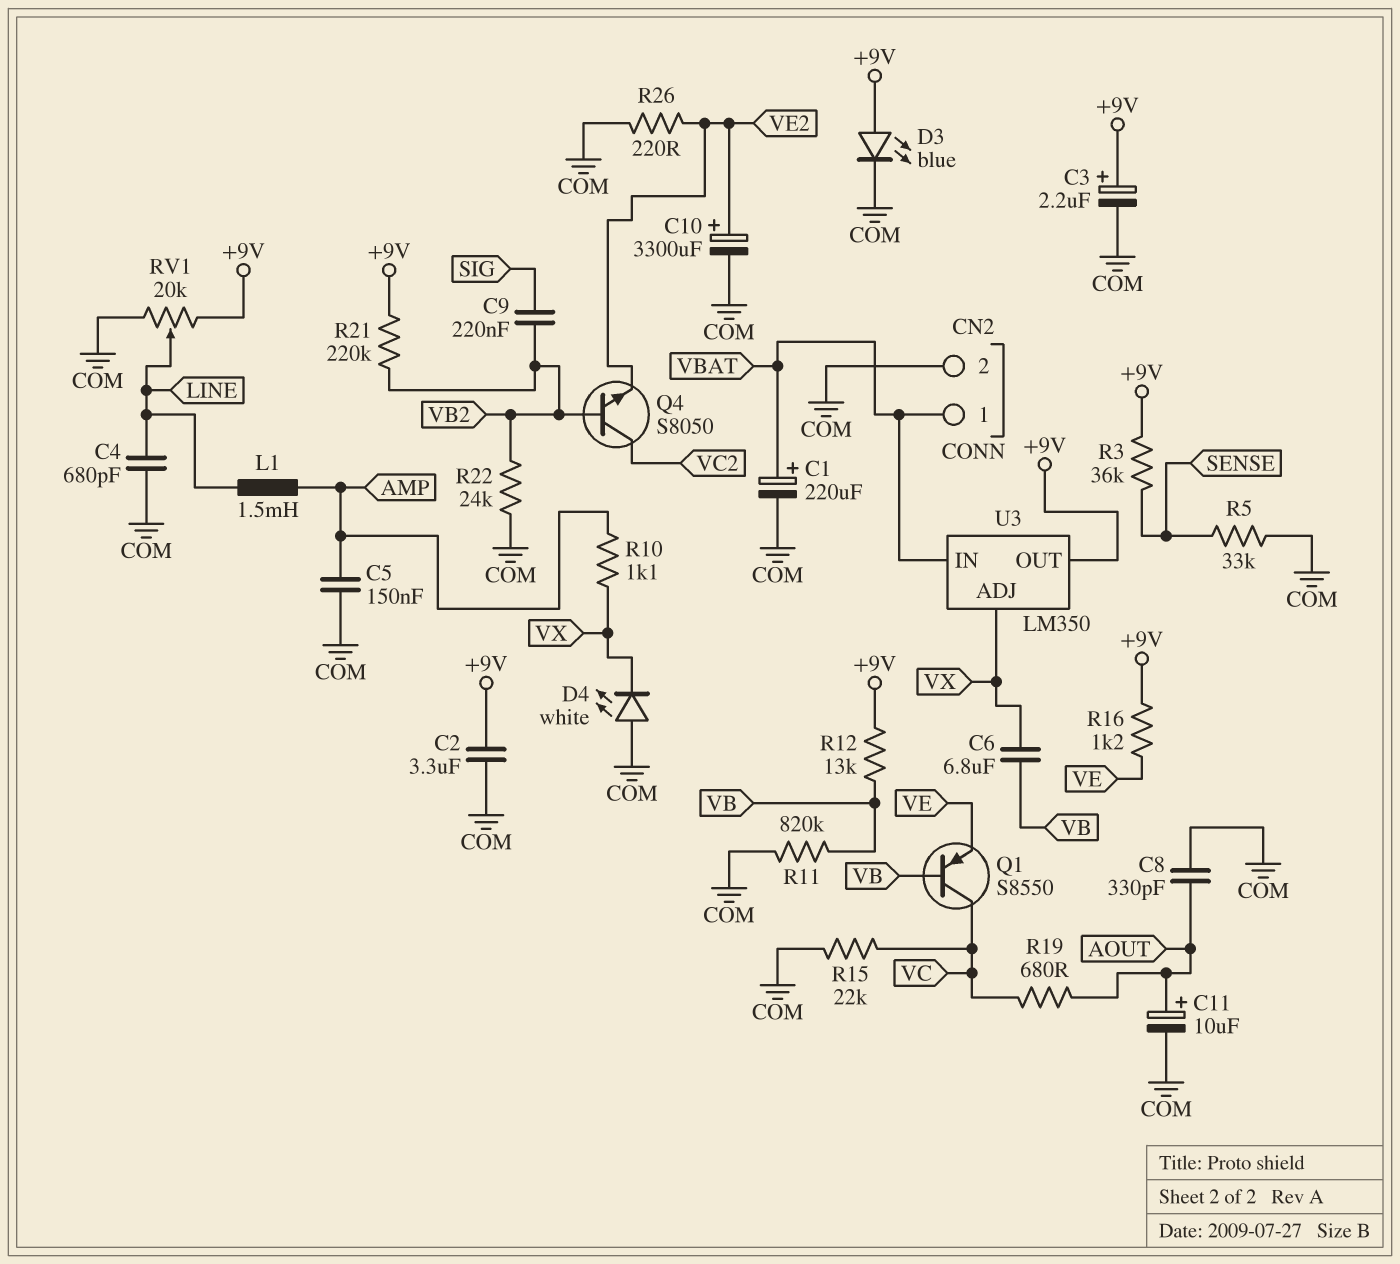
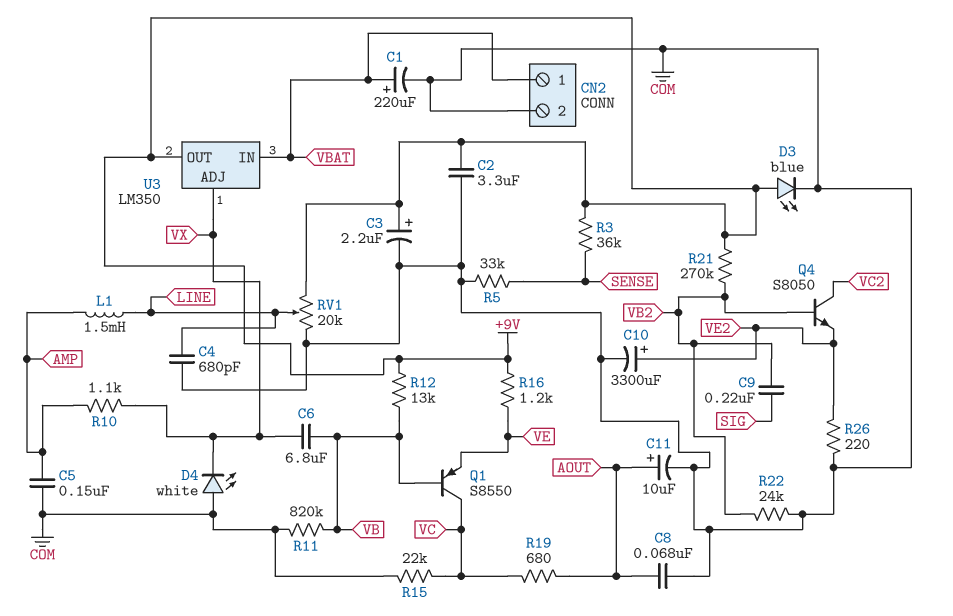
C8: 330pF (AOUT, COM) -> 68nF (AOUT, COM)
R21: 220k (+9V, VB2) -> 270k (+9V, VB2)

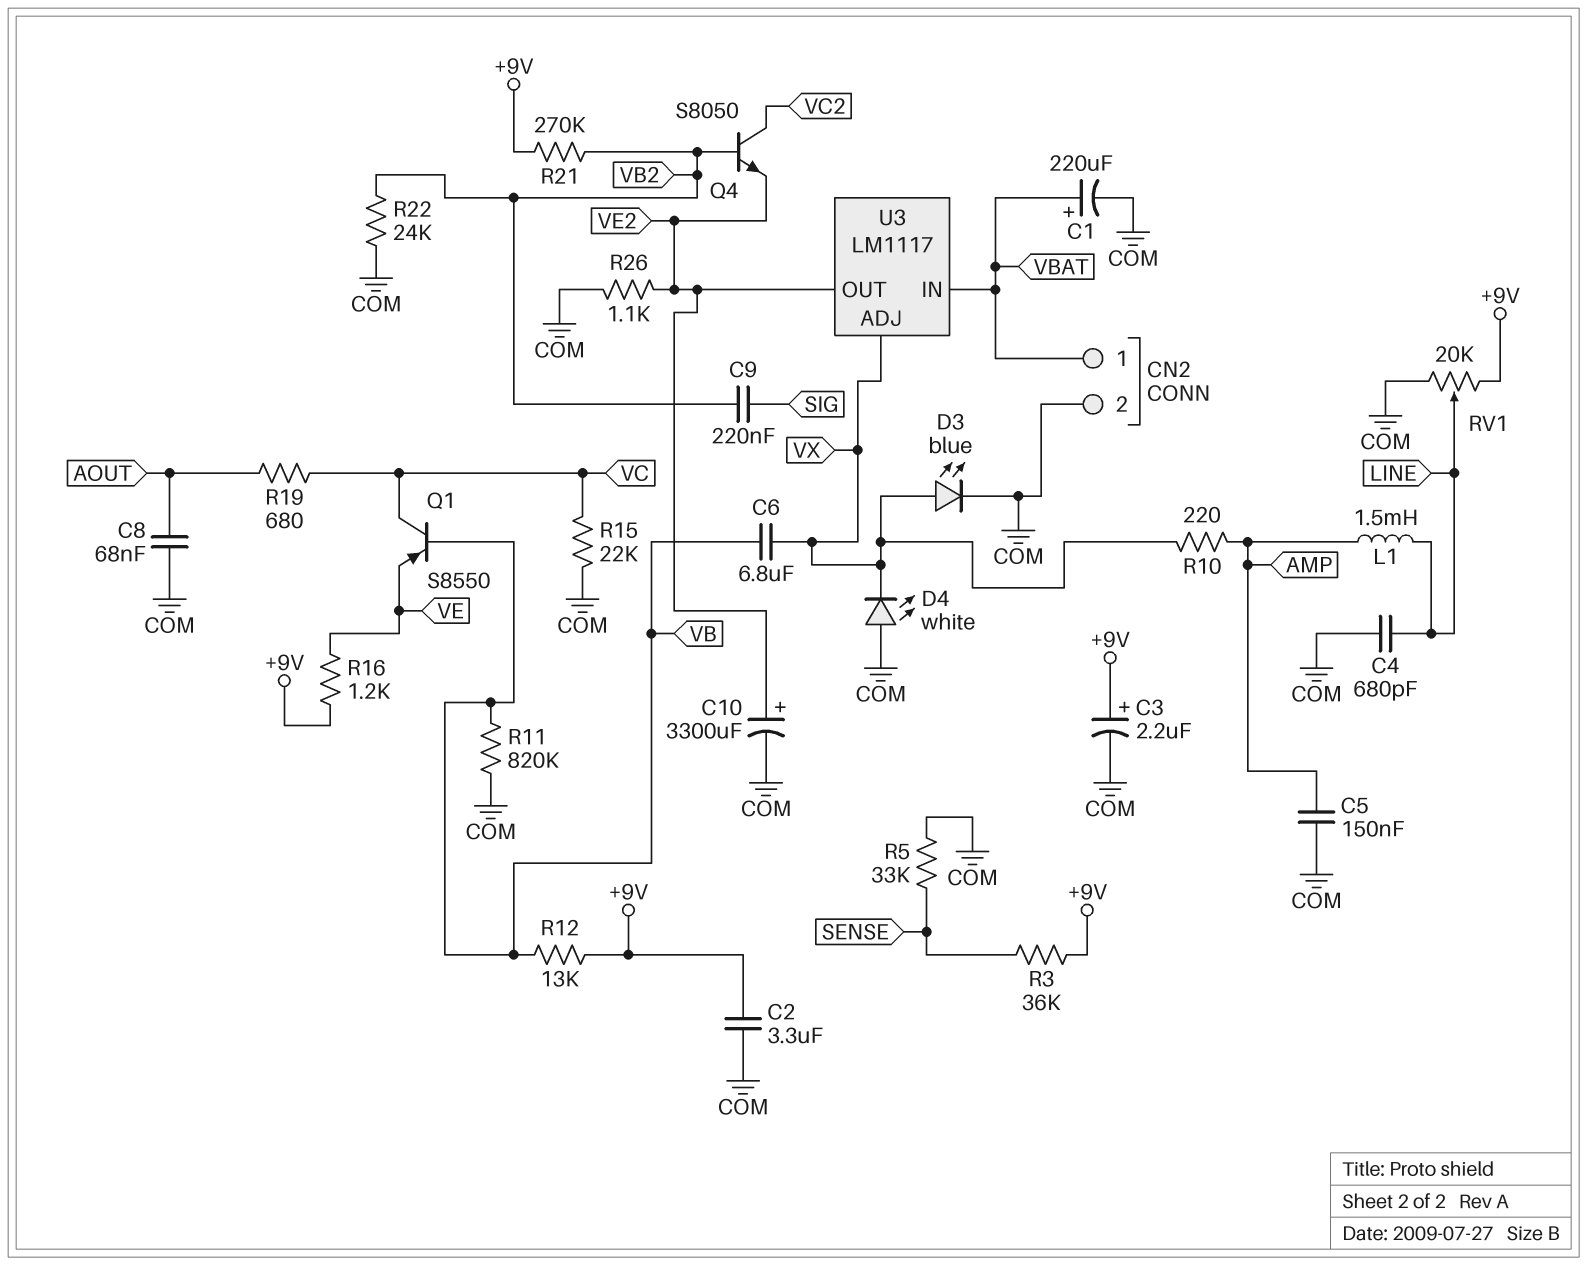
C11: 10uF (plus AOUT, minus COM) -> none
D3: LED blue (A +9V, K COM) -> LED blue (A VX, K COM)
R10: 1.1k (AMP, VX) -> 220 (AMP, VX)
R26: 220 (COM, VE2) -> 1.1k (COM, VE2)
U3: LM350 -> LM1117
U3 pin OUT: +9V -> VE2

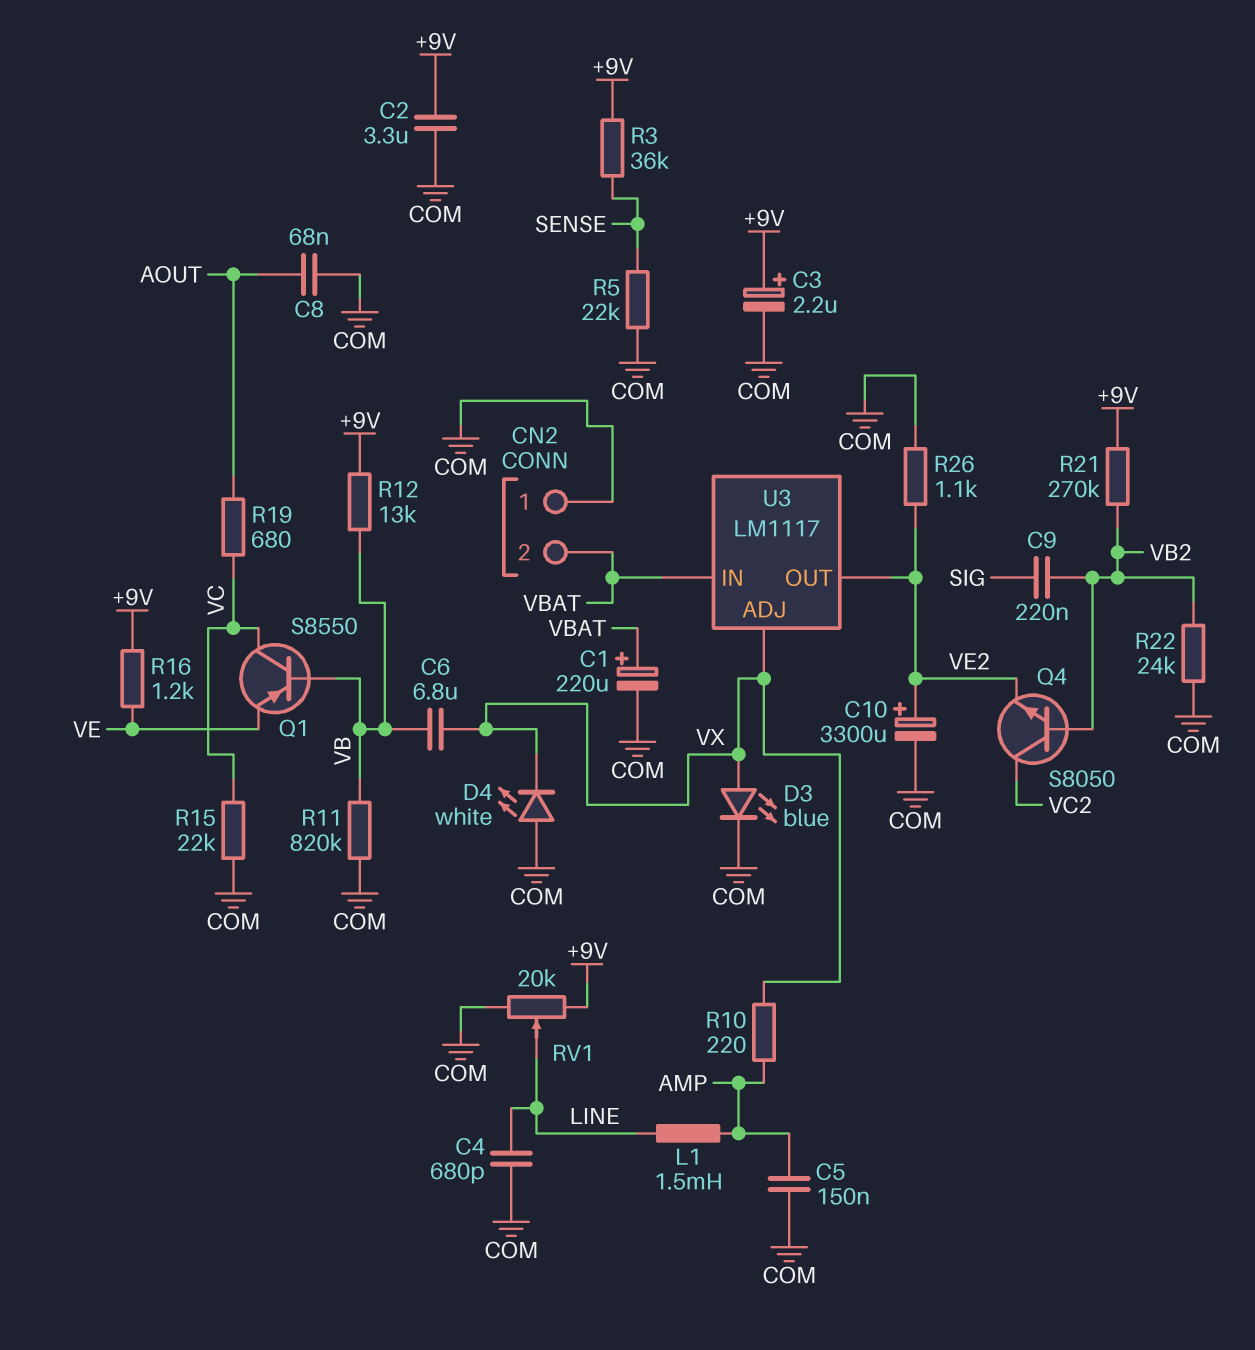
CN2 pin 1: VBAT -> COM
CN2 pin 2: COM -> VBAT
R5: 33k (COM, SENSE) -> 22k (COM, SENSE)

